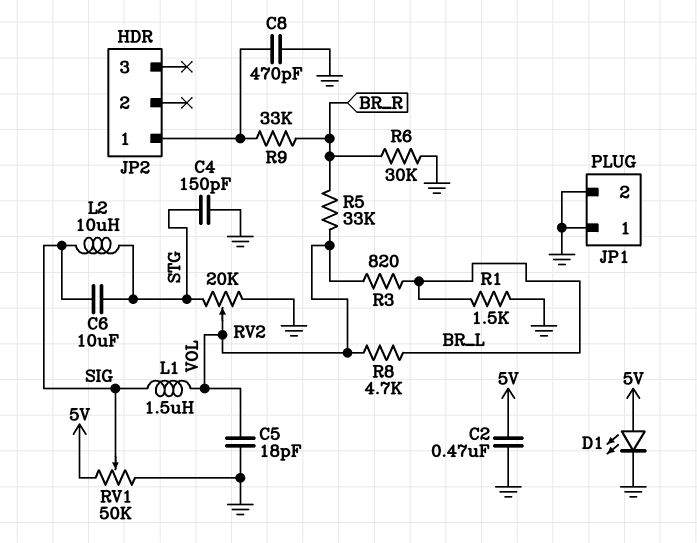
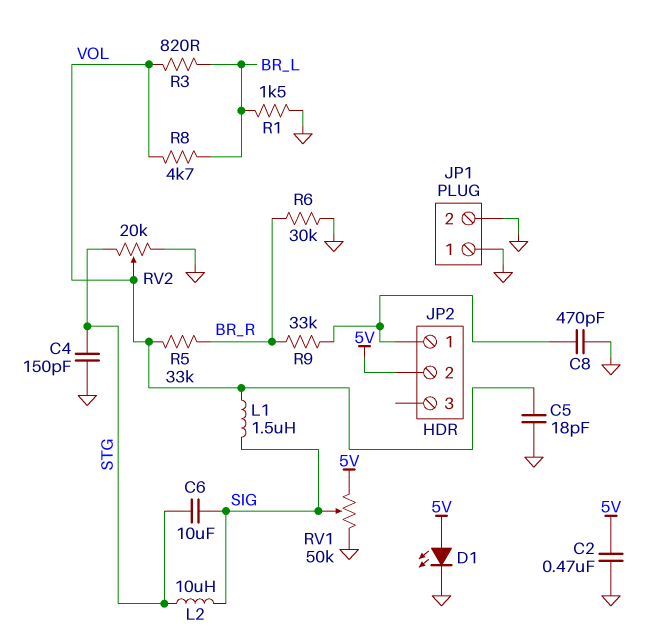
JP2 pin 2: none -> 5V

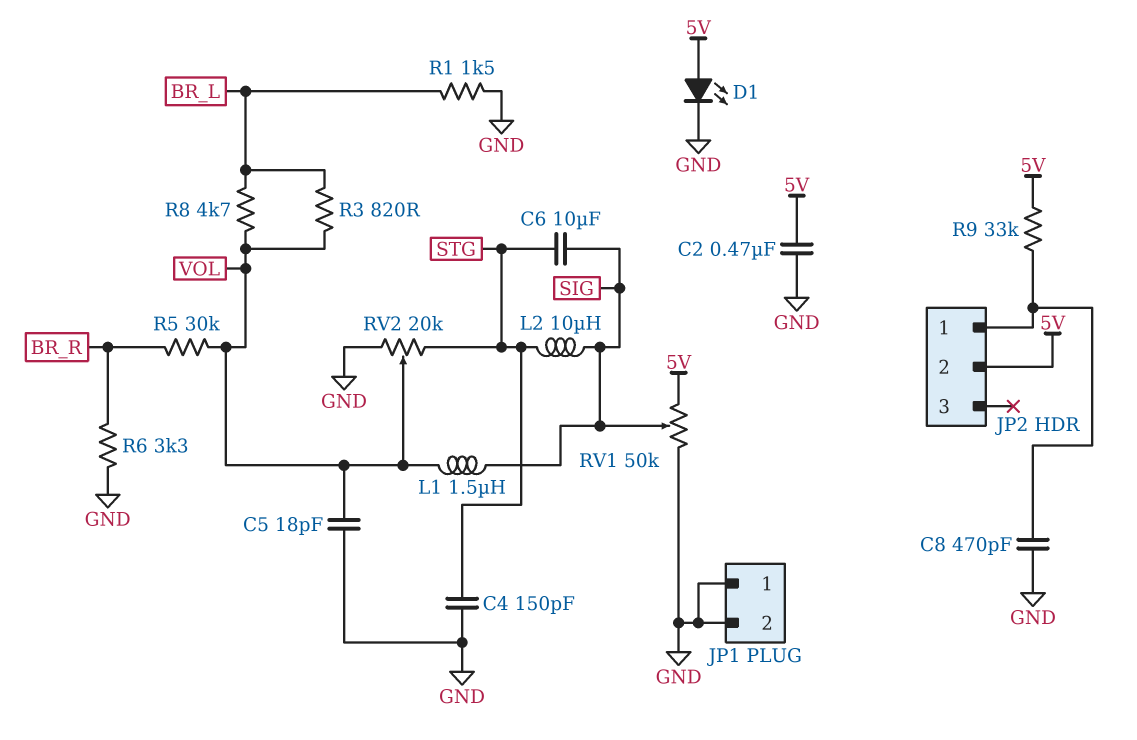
R5: 33k (BR_R, VOL) -> 30k (BR_R, VOL)
R6: 30k (BR_R, GND) -> 3.3k (BR_R, GND)
R9: 33k (BR_R, JP2/1) -> 33k (5V, JP2/1)

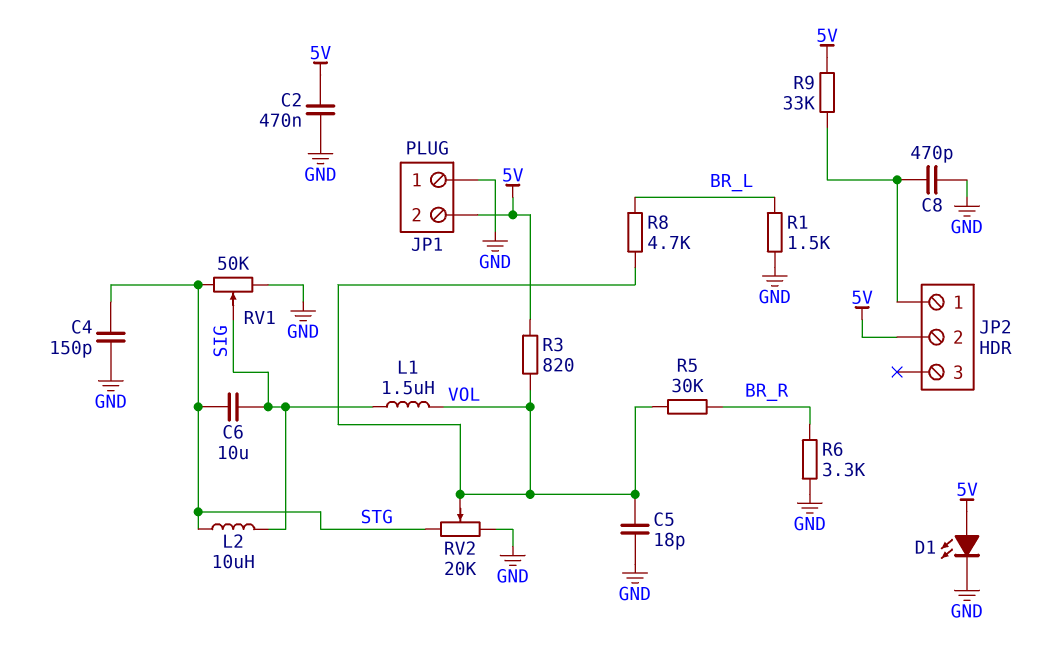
JP1 pin 2: GND -> 5V
R3: 820 (BR_L, VOL) -> 820 (5V, VOL)
RV1: 50k (5V, GND, wiper SIG) -> 50k (GND, STG, wiper SIG)

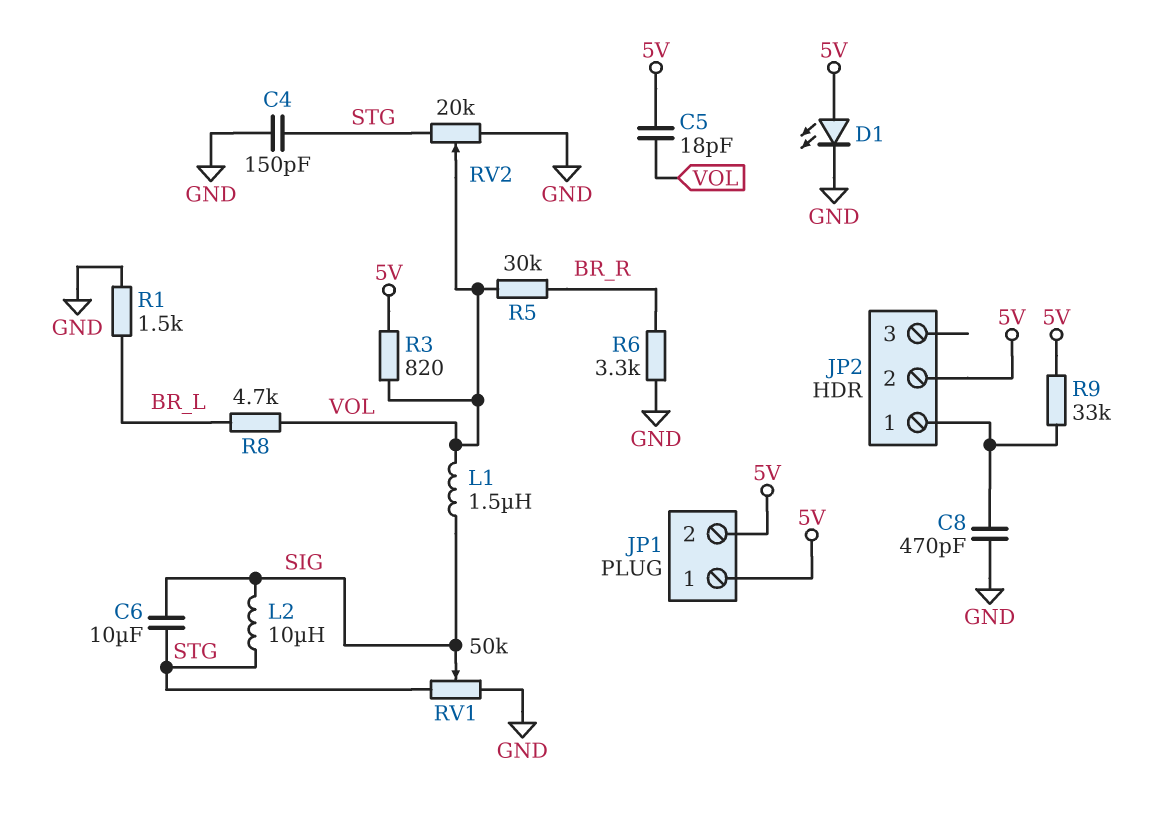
C2: 470nF (5V, GND) -> none
C5: 18pF (GND, VOL) -> 18pF (5V, VOL)
JP1 pin 1: GND -> 5V

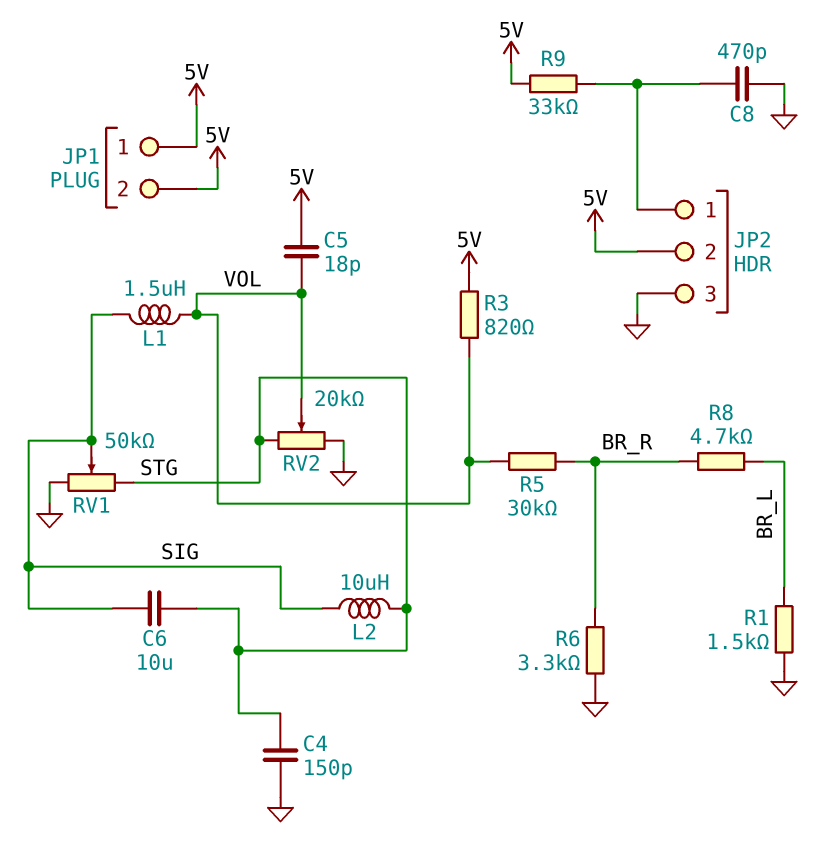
D1: LED (A 5V, K GND) -> none
JP2 pin 3: none -> GND
R8: 4.7k (BR_L, VOL) -> 4.7k (BR_L, BR_R)

